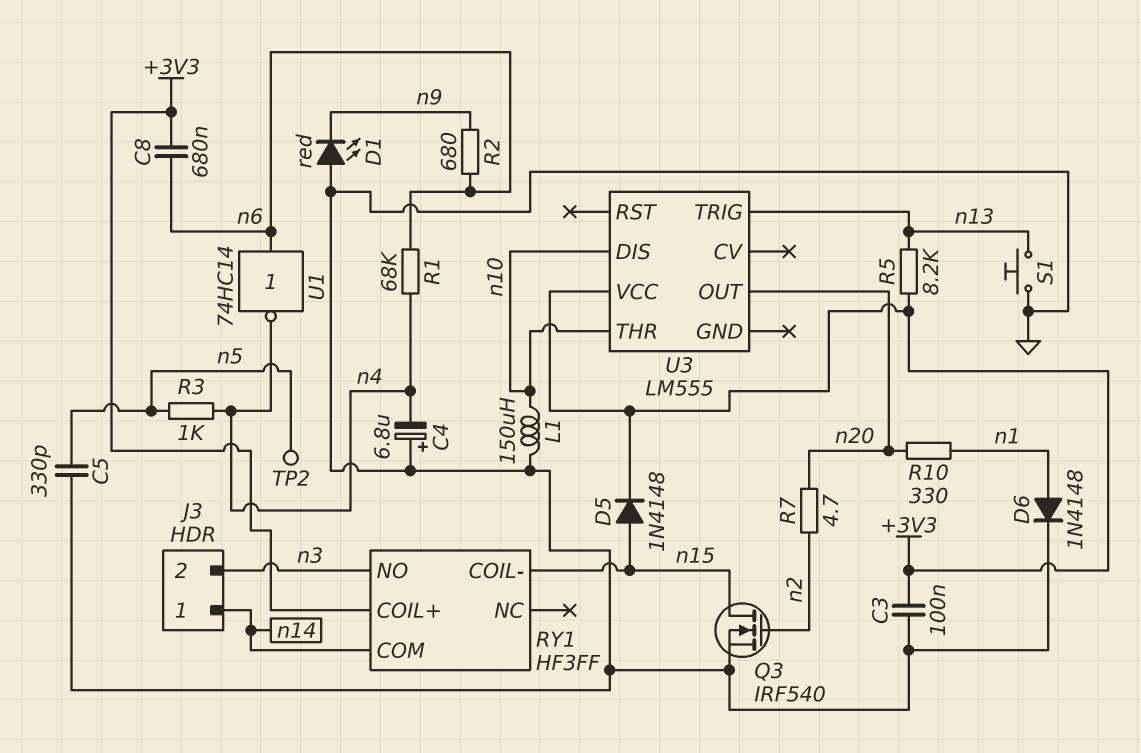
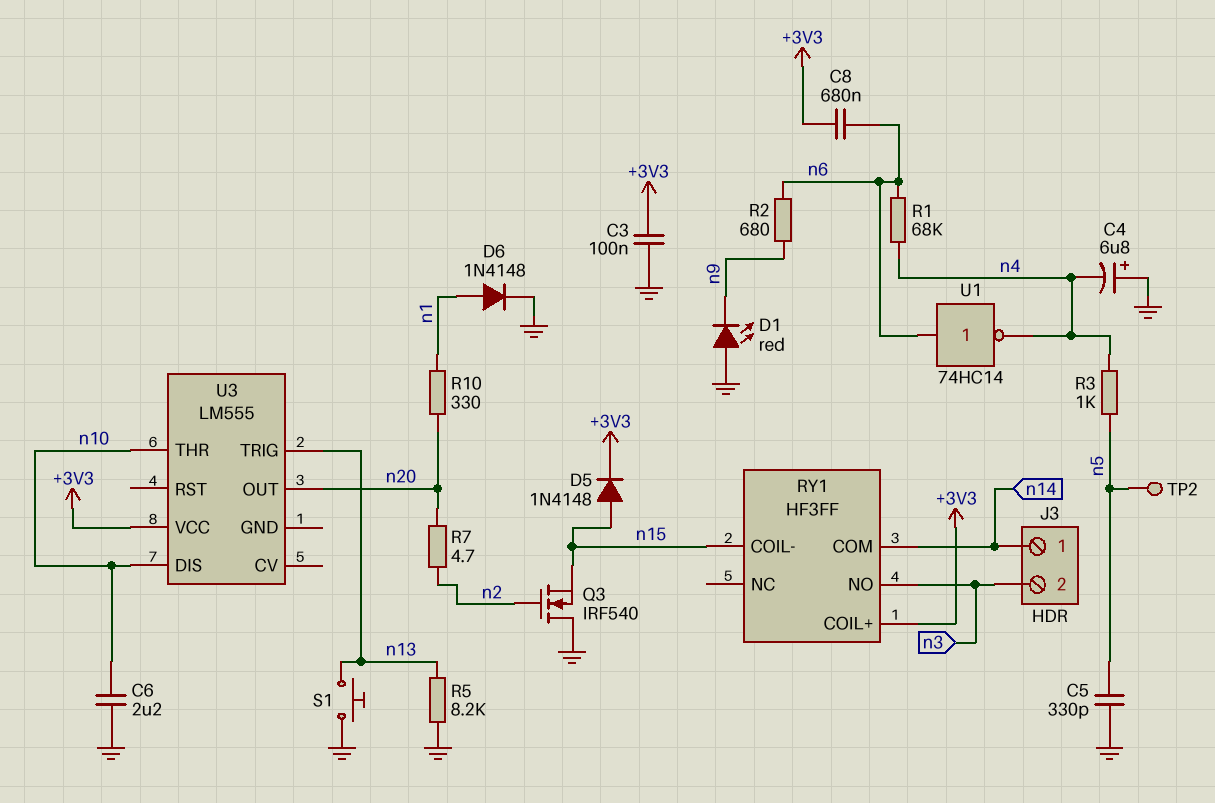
C6: none -> 2.2uF (GND, n10)
L1: 150uH (GND, n10) -> none
Q3: NMOS IRF540 (G n2, D n15, S GND) -> NMOS IRF540 (G n2, D GND, S n15)
R5: 8.2k (+3V3, n13) -> 8.2k (GND, n13)

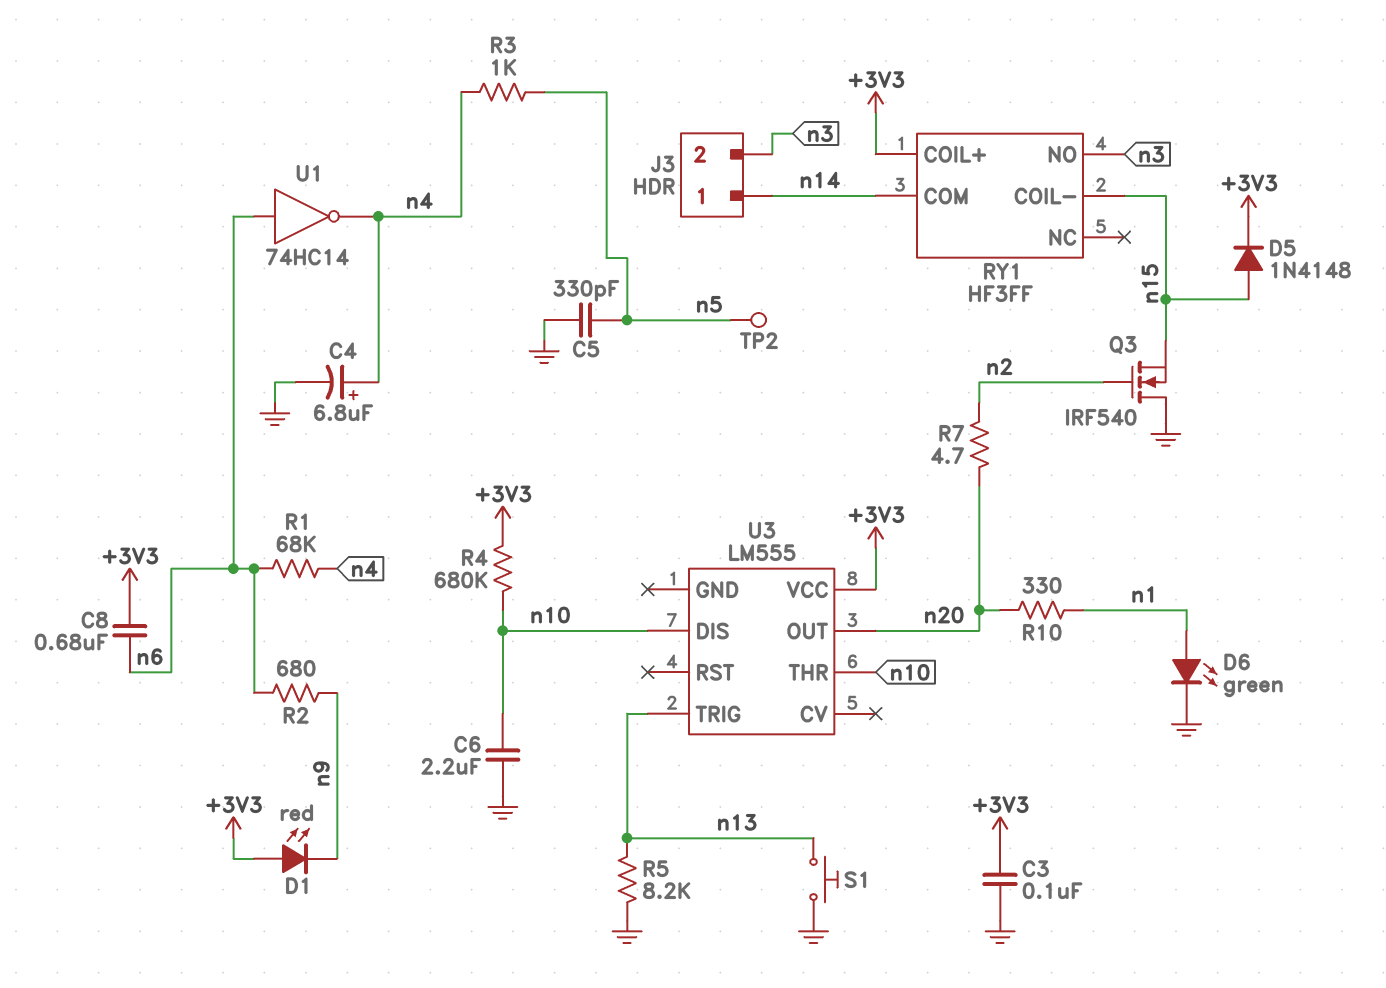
C4: 6.8uF (plus GND, minus n4) -> 6.8uF (plus n4, minus GND)
D1: LED red (A GND, K n9) -> LED red (A +3V3, K n9)
D6: diode 1N4148 (A n1, K GND) -> LED green (A n1, K GND)
R4: none -> 680k (+3V3, n10)

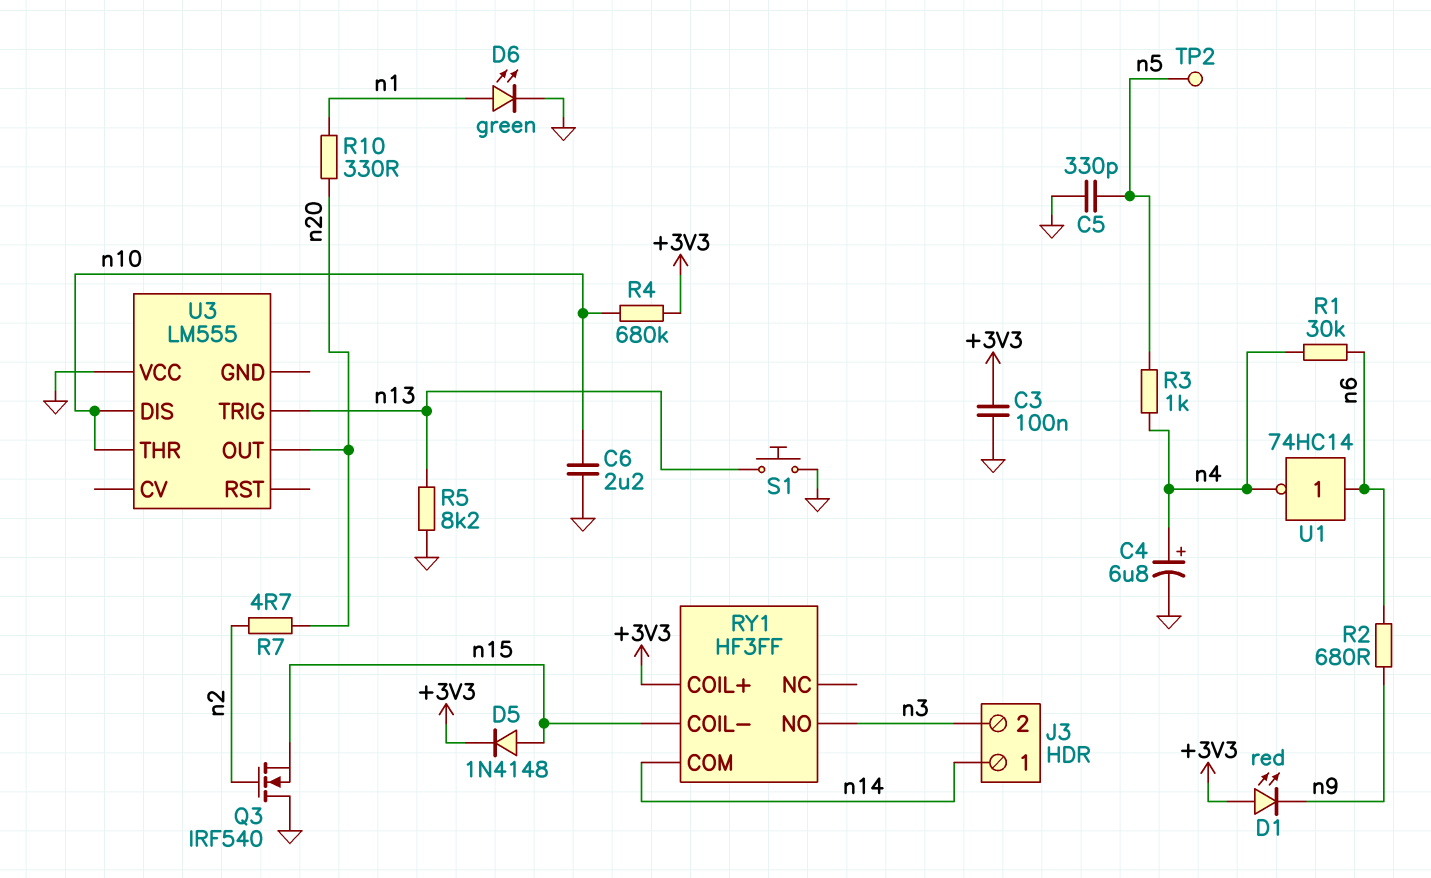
C8: 680nF (+3V3, n6) -> none
R1: 68k (n4, n6) -> 30k (n4, n6)
U3 pin VCC: +3V3 -> GND

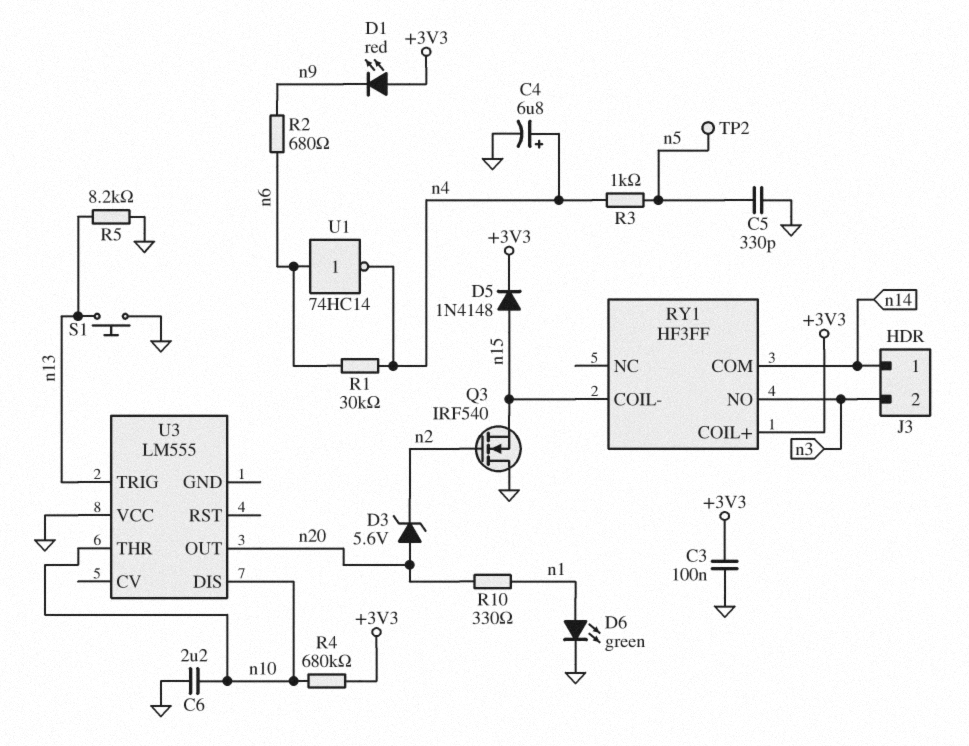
D3: none -> zener 5.6V (A n20, K n2)
R7: 4.7 (n2, n20) -> none

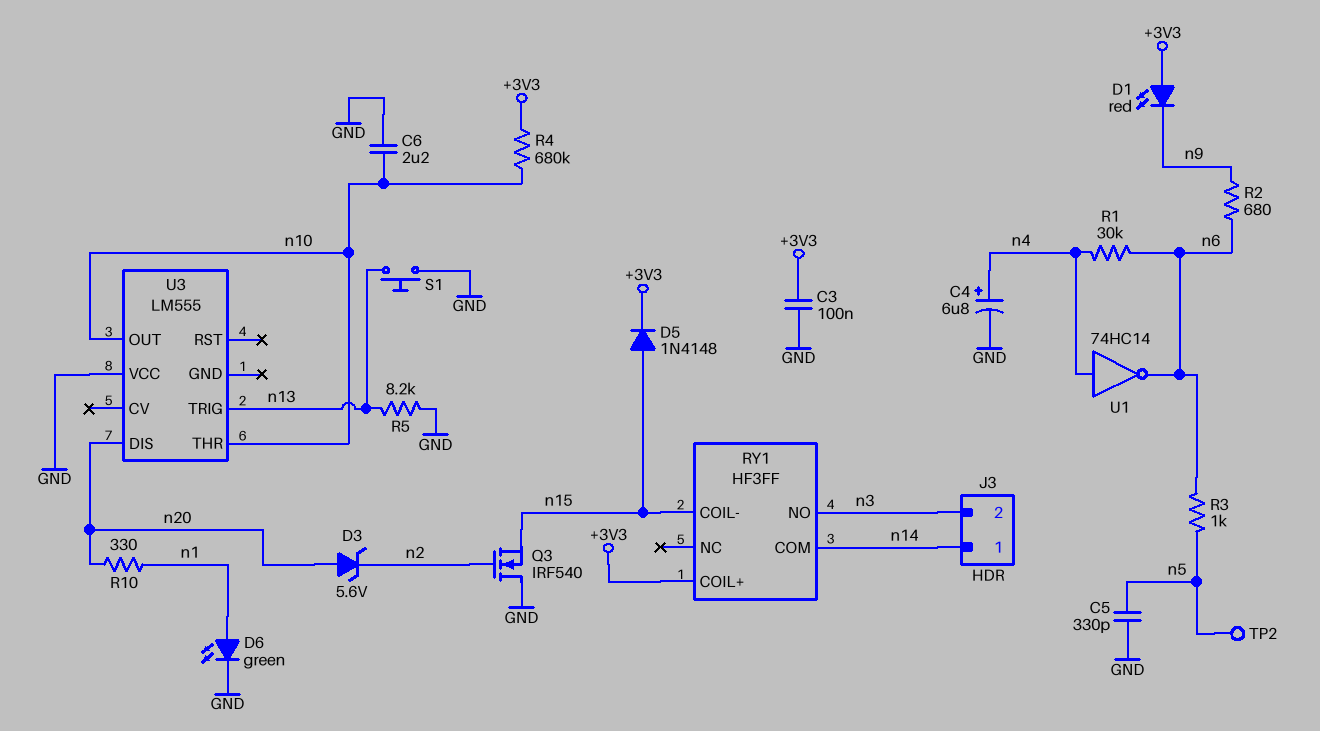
R3: 1k (n4, n5) -> 1k (n5, n6)
U1: NOT 74HC14 (in n6, out n4) -> NOT 74HC14 (in n4, out n6)
U3 pin DIS: n10 -> n20
U3 pin OUT: n20 -> n10

